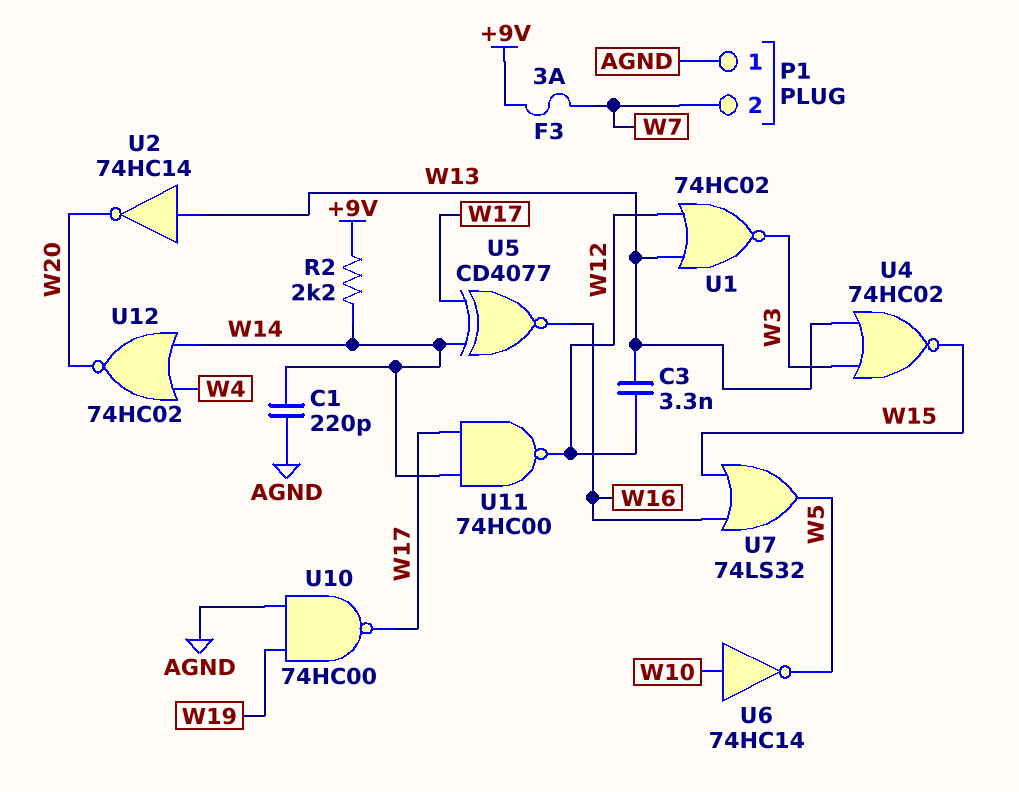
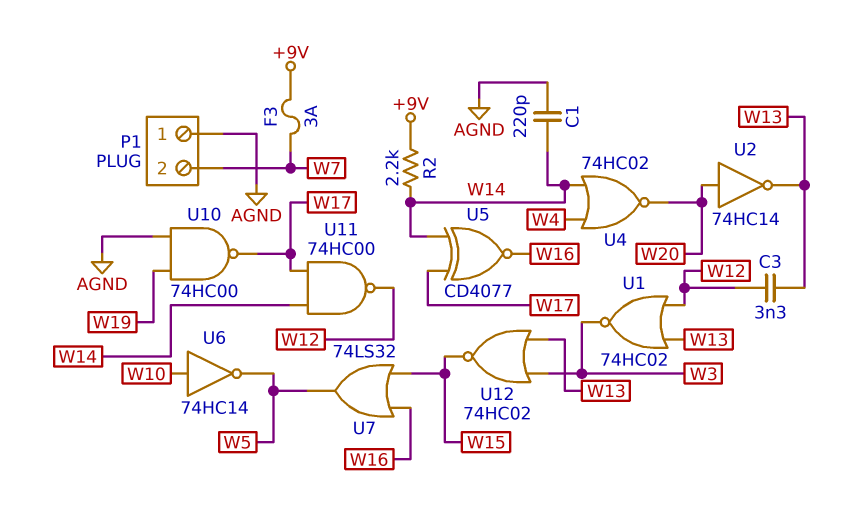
U2: NOT 74HC14 (in W13, out W20) -> NOT 74HC14 (in W20, out W13)
U4: NOR 74HC02 (in W3, in W13, out W15) -> NOR 74HC02 (in W4, in W14, out W20)
U12: NOR 74HC02 (in W4, in W14, out W20) -> NOR 74HC02 (in W3, in W13, out W15)

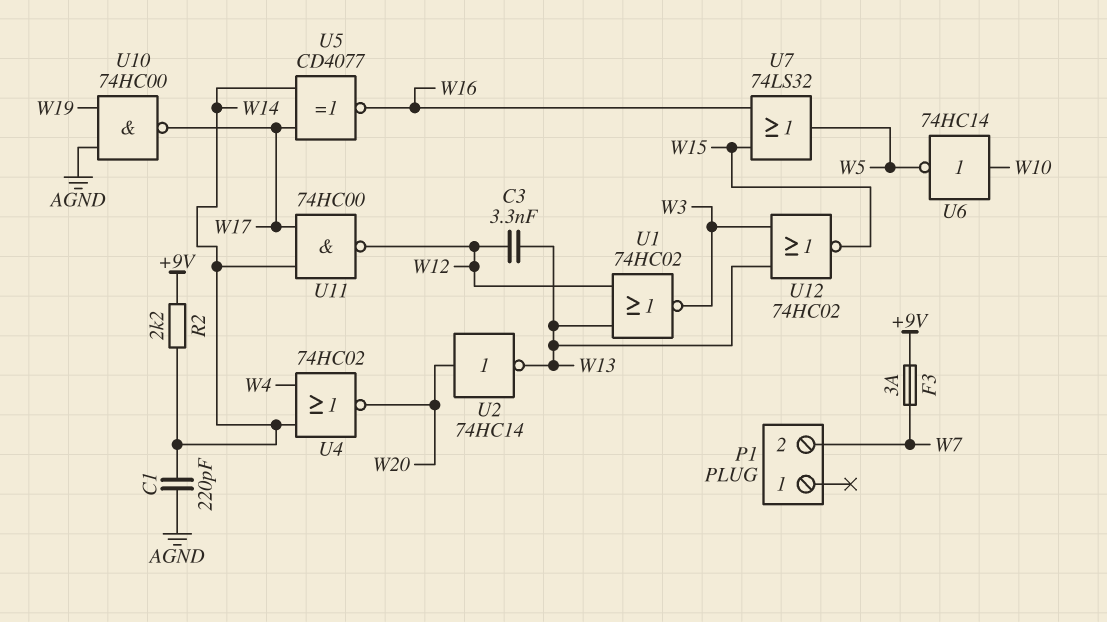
P1 pin 1: AGND -> none

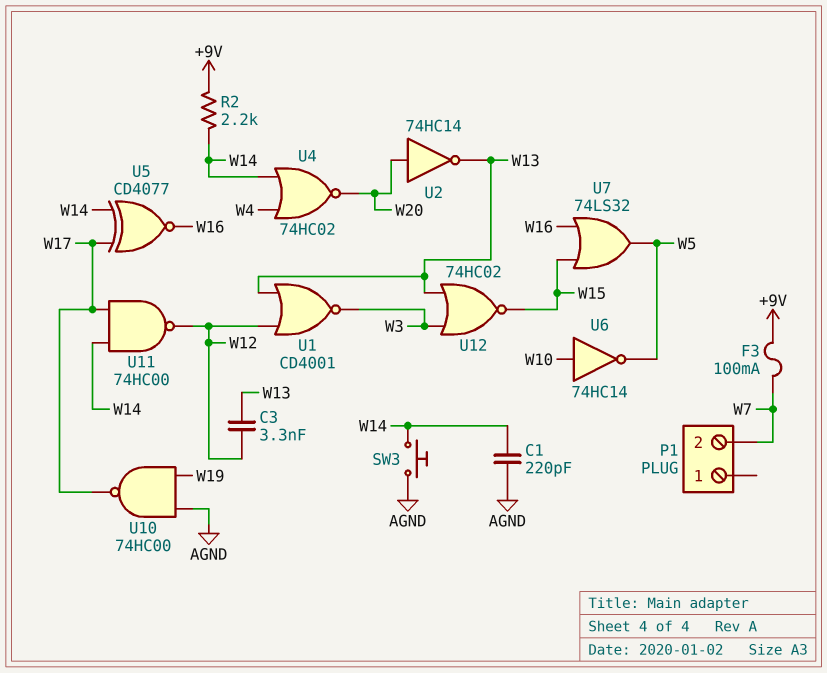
F3: 3A (+9V, W7) -> 100mA (+9V, W7)
SW3: none -> button (AGND, W14)
U1: NOR 74HC02 (in W12, in W13, out W3) -> NOR CD4001 (in W12, in W13, out W3)

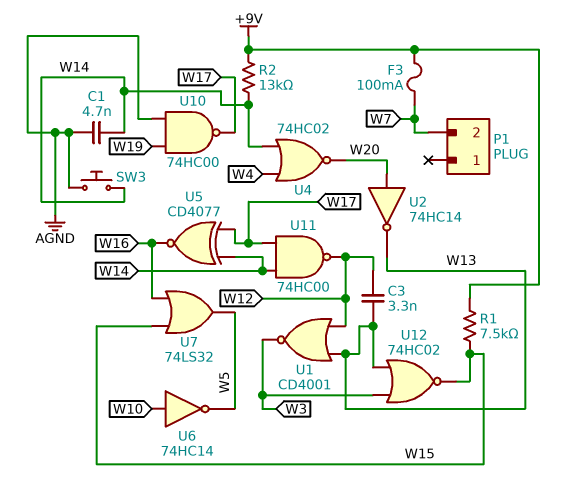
C1: 220pF (AGND, W14) -> 4.7nF (AGND, W14)
R1: none -> 7.5k (+9V, W15)
R2: 2.2k (+9V, W14) -> 13k (+9V, W14)

